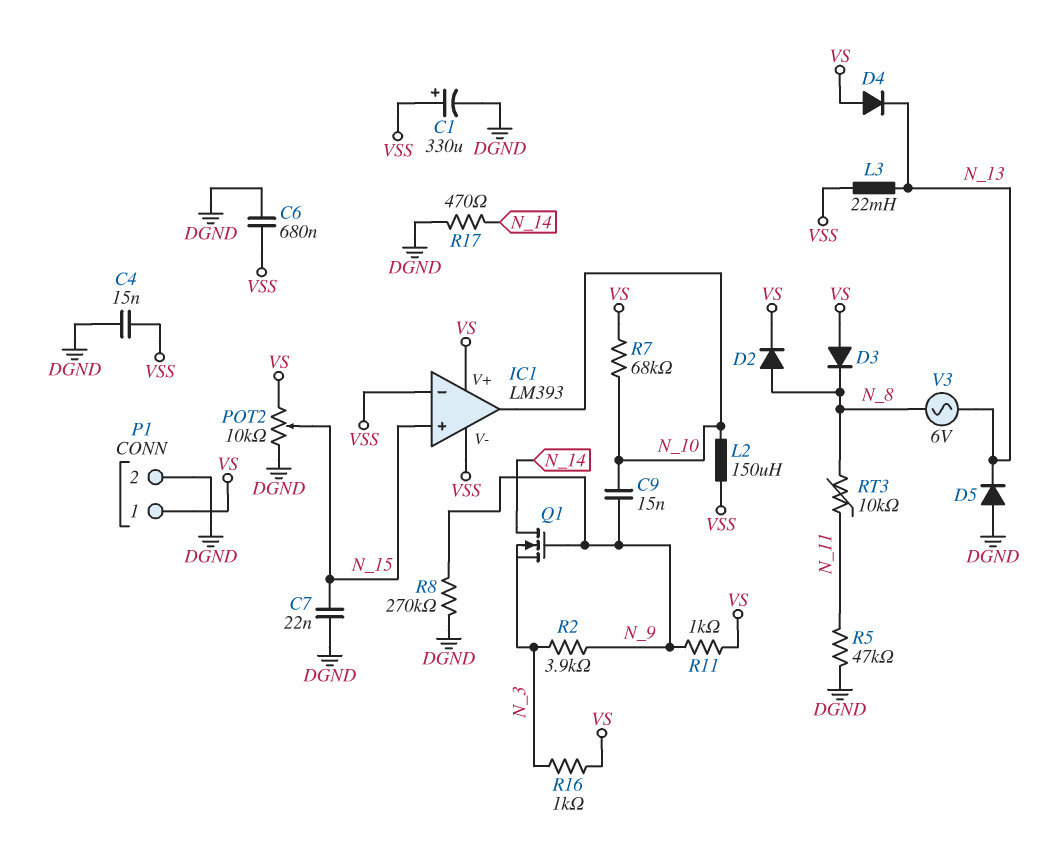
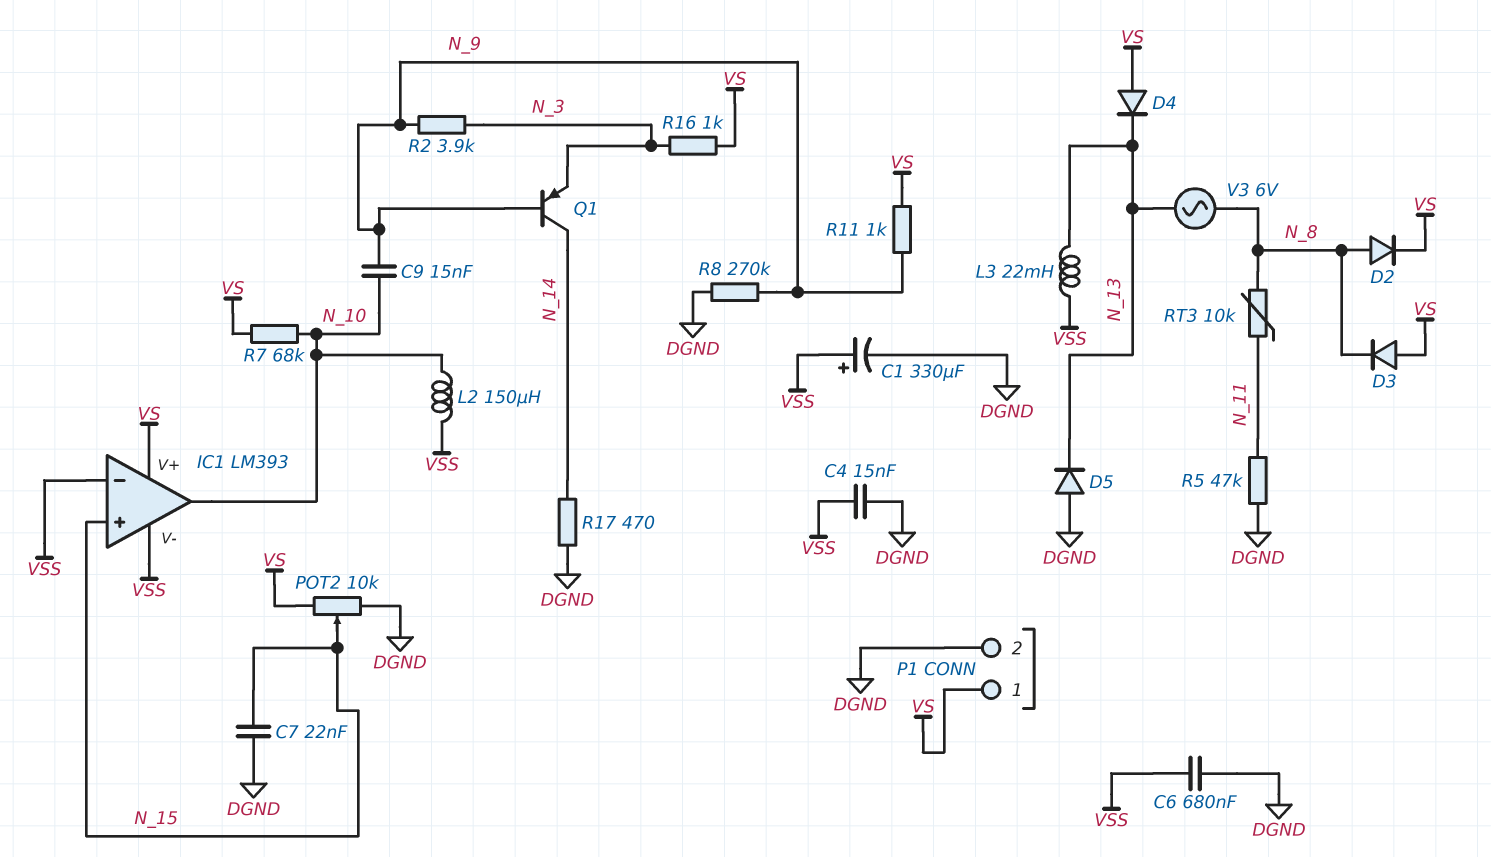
Q1: NMOS (G N_9, D N_14, S N_3) -> PNP (B N_9, C N_14, E N_3)

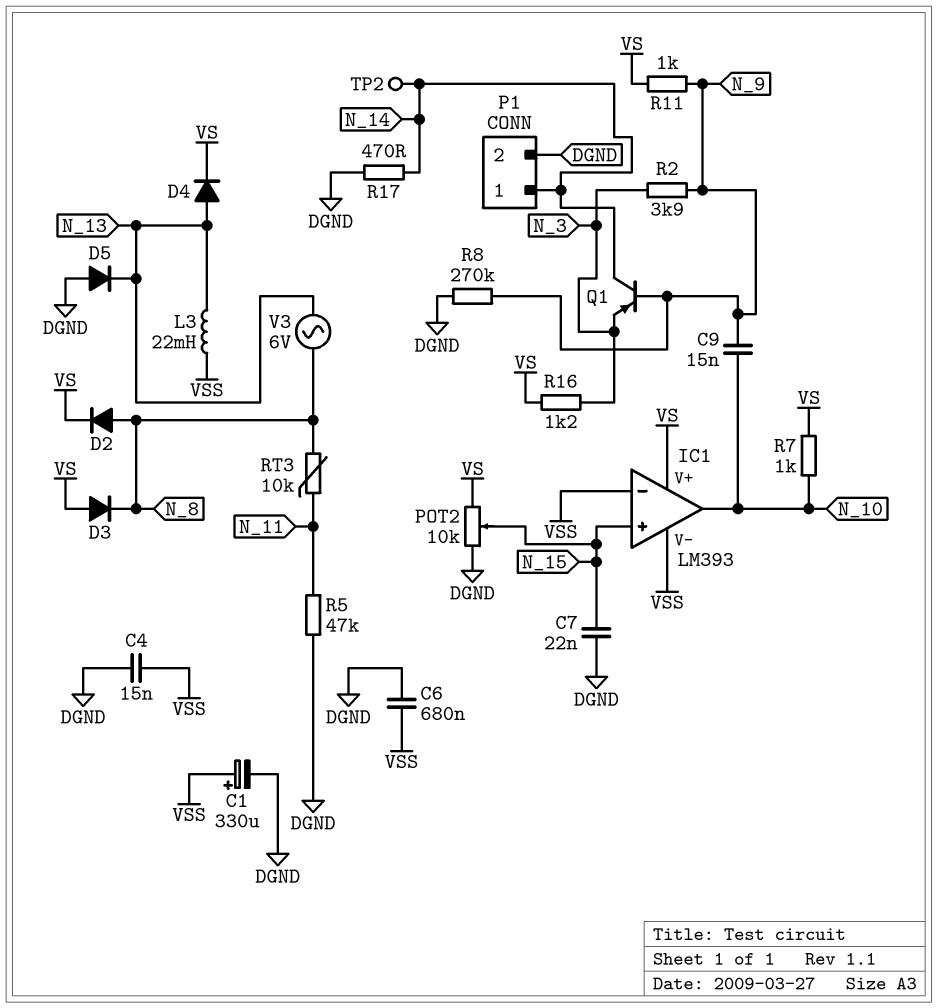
D4: diode (A VS, K N_13) -> diode (A N_13, K VS)
L2: 150uH (N_10, VSS) -> none
P1 pin 1: VS -> N_14
R7: 68k (N_10, VS) -> 1k (N_10, VS)
R16: 1k (N_3, VS) -> 1.2k (N_3, VS)
TP2: none -> test point (N_14)

